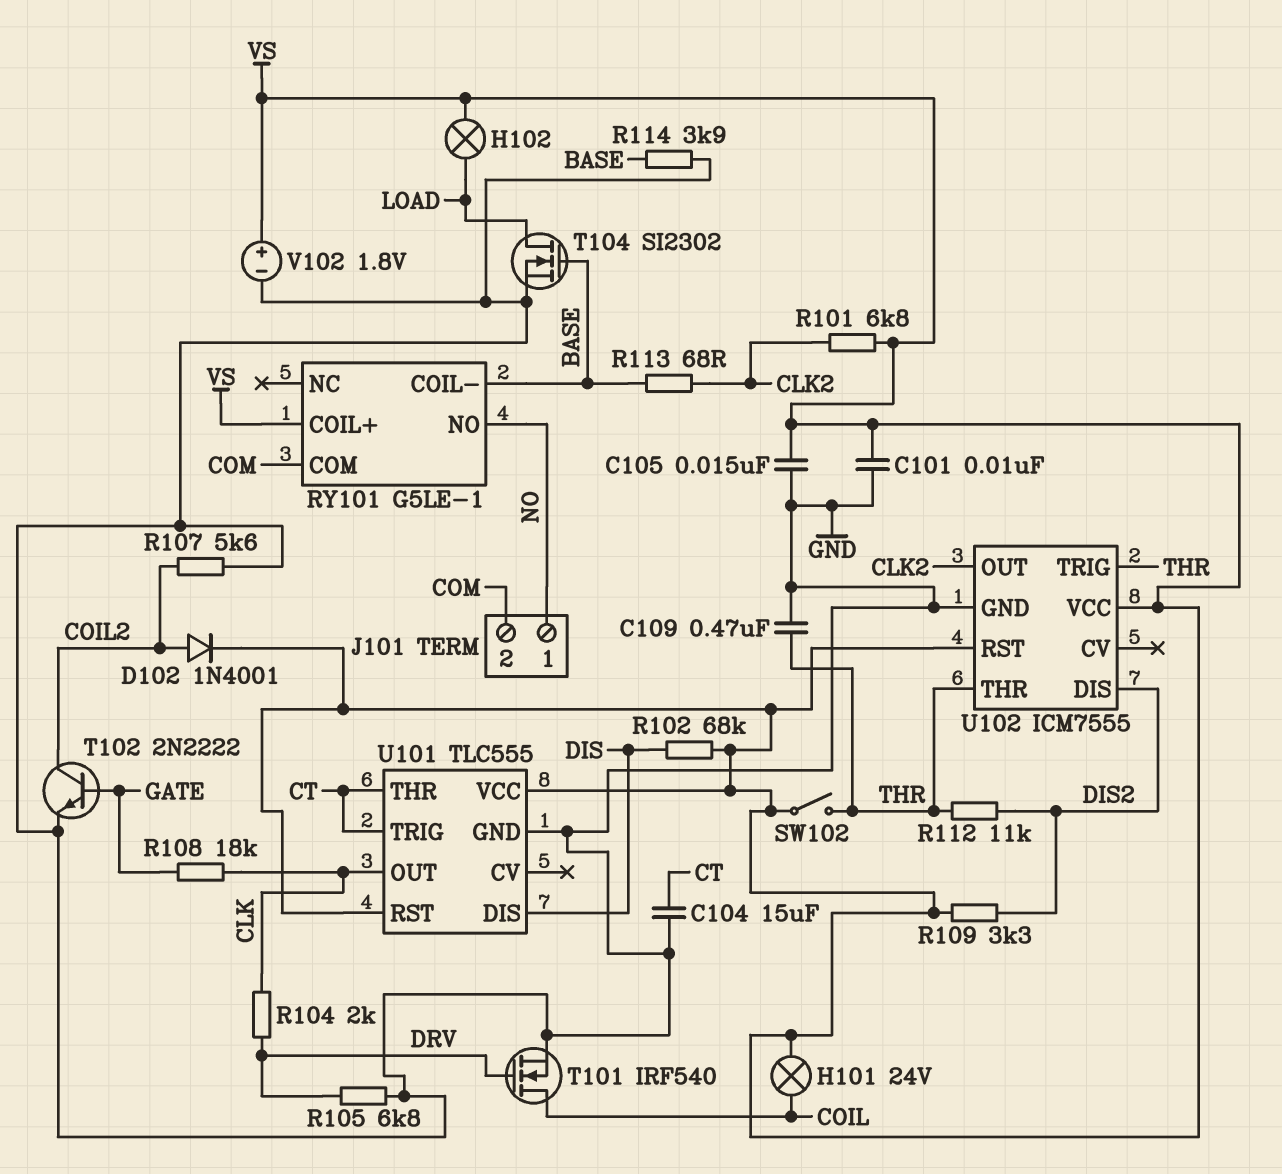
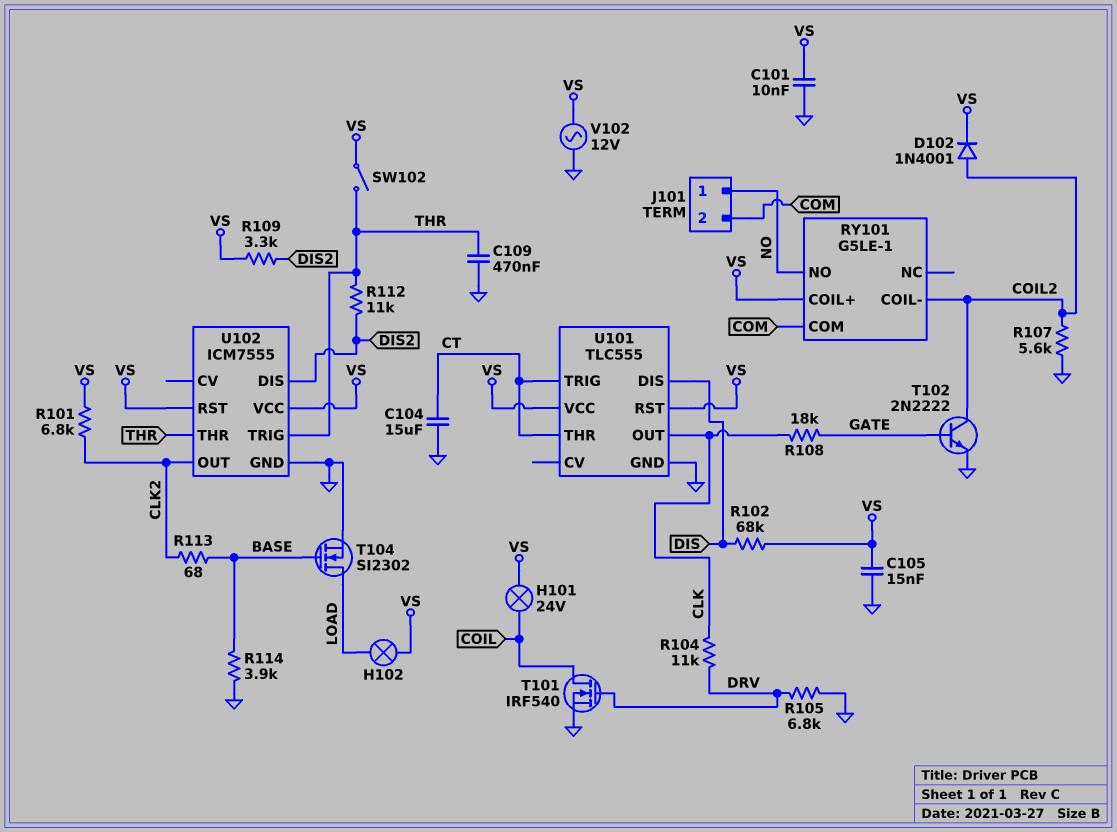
R104: 2k (CLK, DRV) -> 11k (CLK, DRV)
RY101 pin COIL-: BASE -> COIL2
V102: 1.8V (plus VS, minus GND) -> AC 12V (GND, VS)

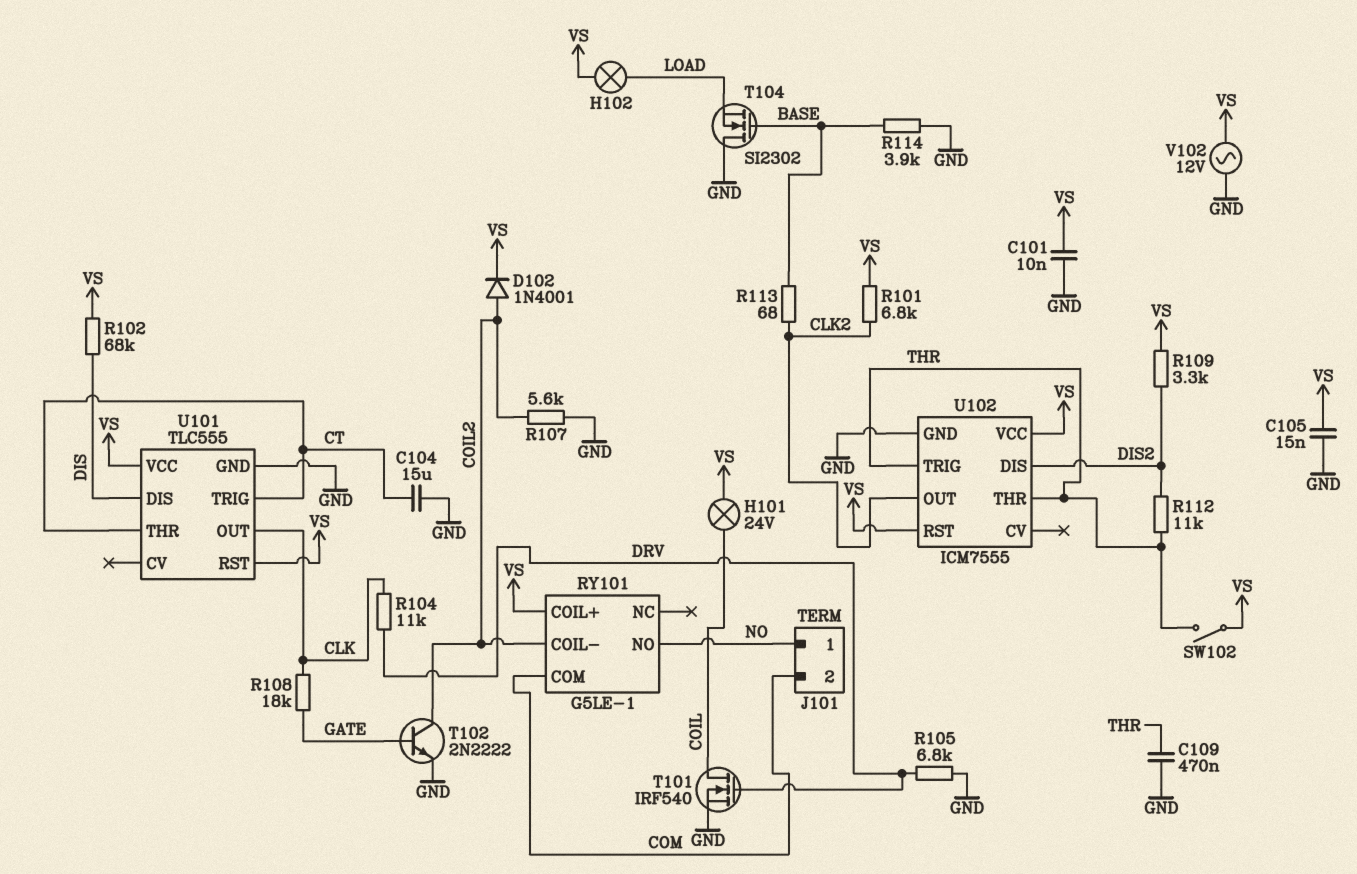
T104: NMOS SI2302 (G BASE, D LOAD, S GND) -> NMOS SI2302 (G BASE, D GND, S LOAD)

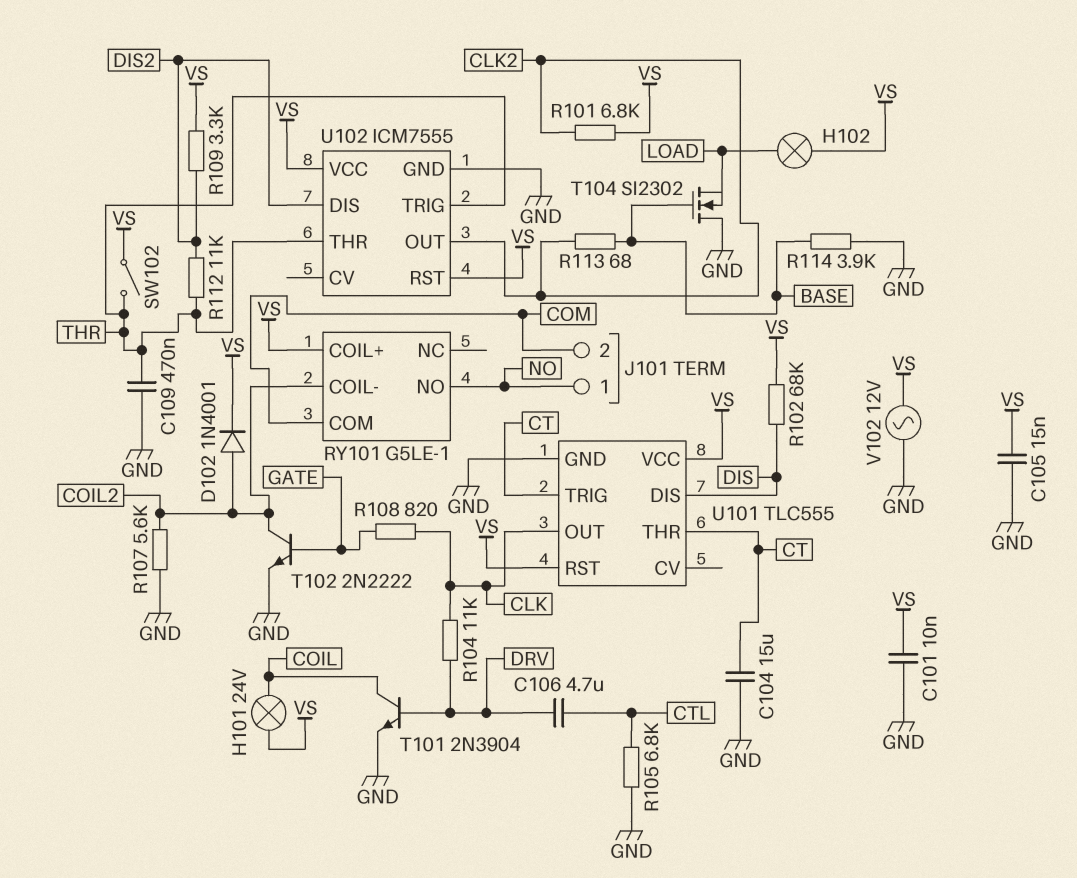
C106: none -> 4.7uF (CTL, DRV)
R105: 6.8k (DRV, GND) -> 6.8k (CTL, GND)
R108: 18k (CLK, GATE) -> 820 (CLK, GATE)
T101: NMOS IRF540 (G DRV, D COIL, S GND) -> NPN 2N3904 (B DRV, C COIL, E GND)

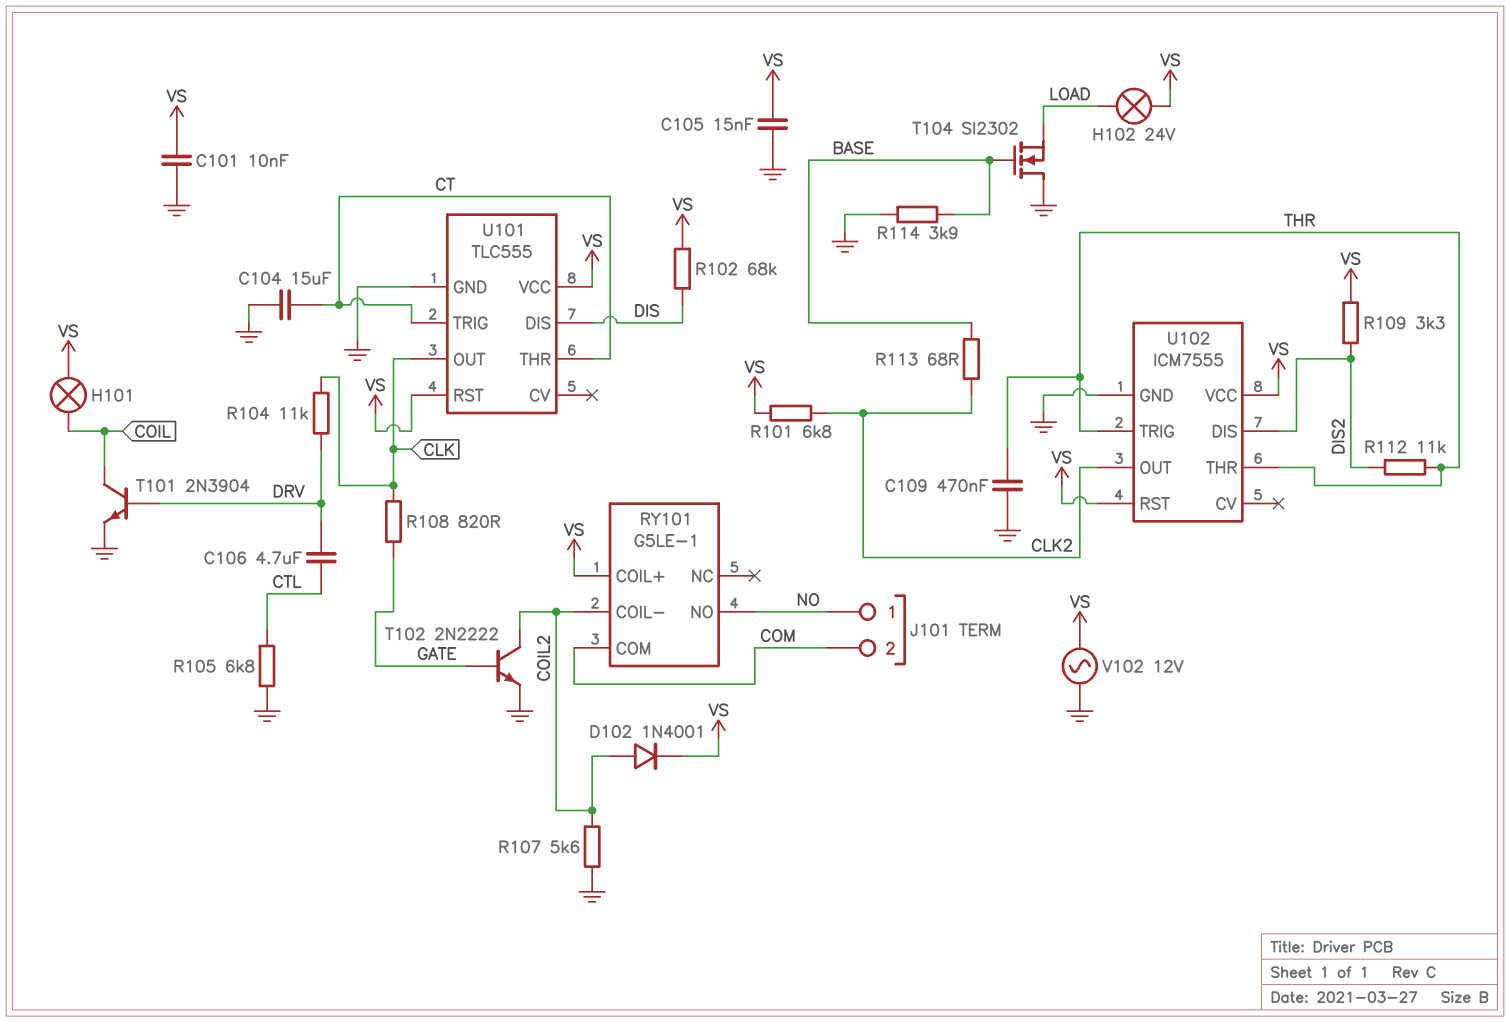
H101: lamp 24V (COIL, VS) -> lamp (COIL, VS)
H102: lamp (LOAD, VS) -> lamp 24V (LOAD, VS)
SW102: switch (THR, VS) -> none

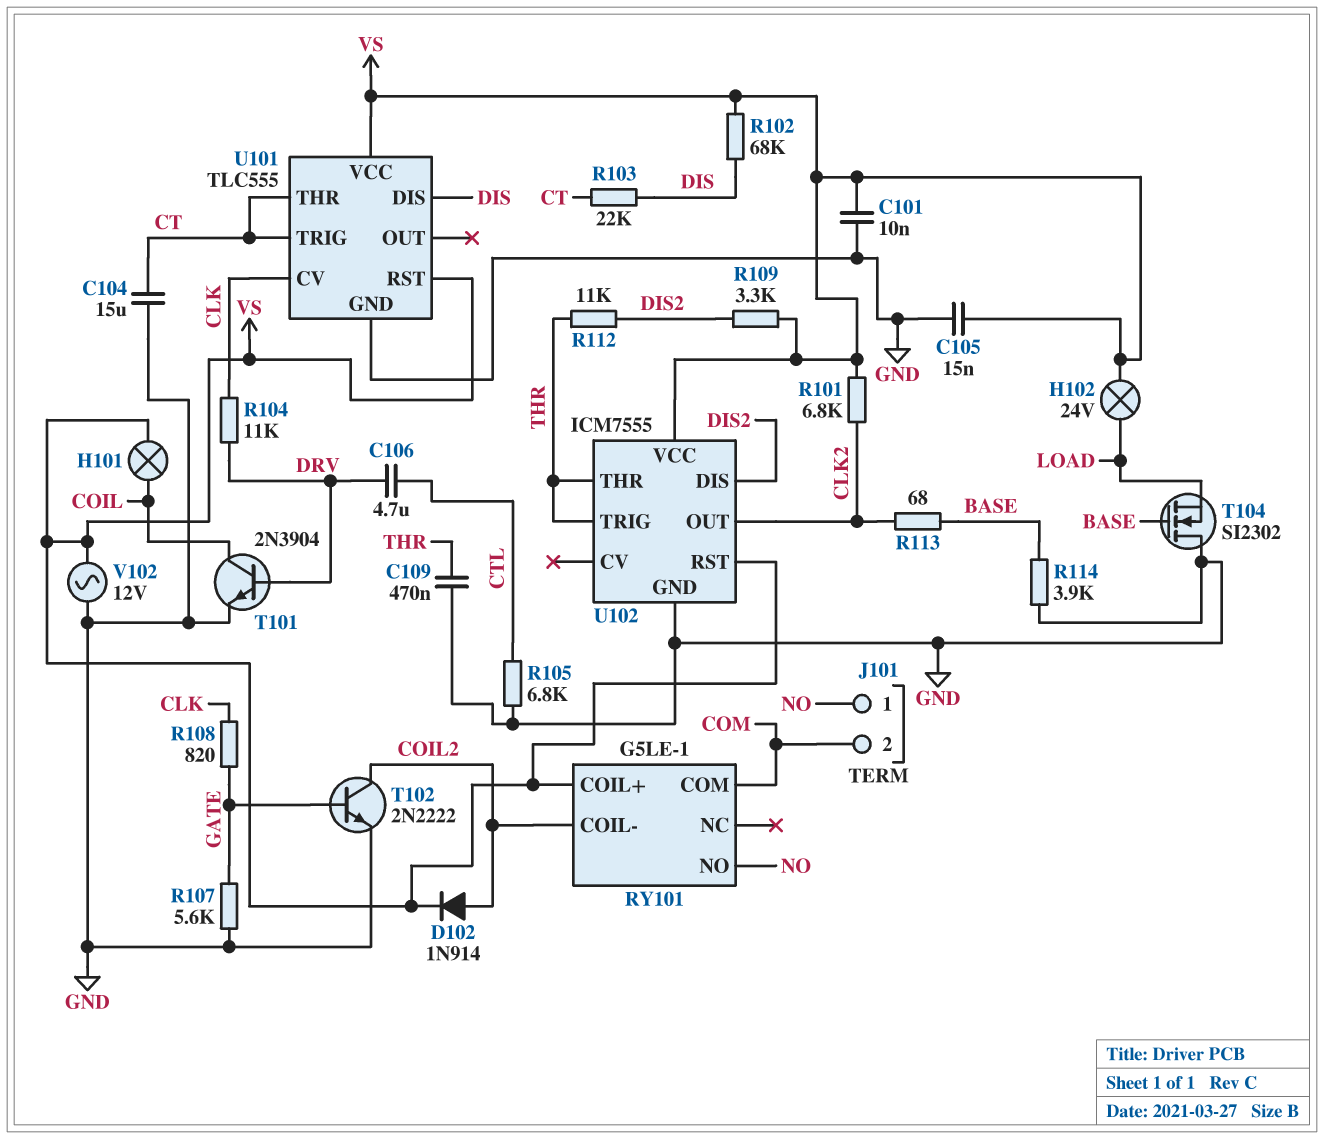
D102: diode 1N4001 (A COIL2, K VS) -> diode 1N914 (A COIL2, K VS)
R103: none -> 22k (CT, DIS)
R107: 5.6k (COIL2, GND) -> 5.6k (GATE, GND)
U101 pin CV: none -> CLK
U101 pin OUT: CLK -> none

